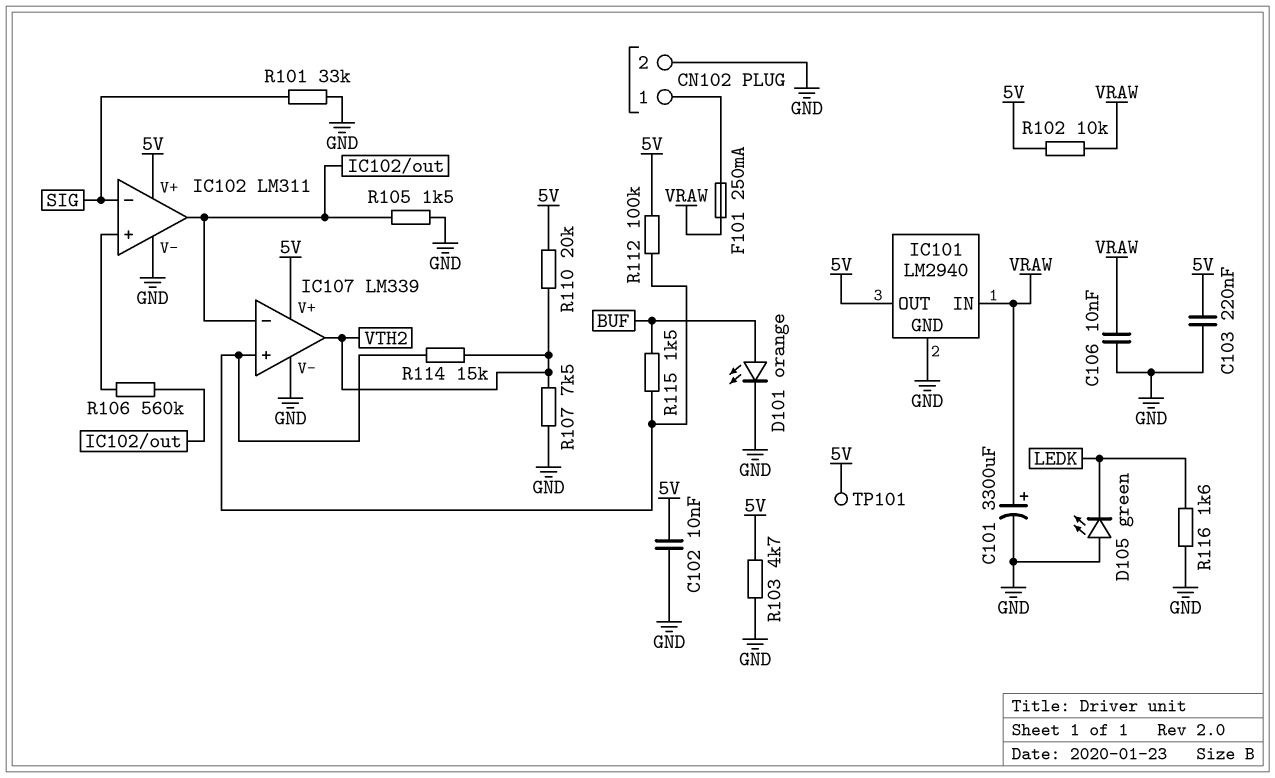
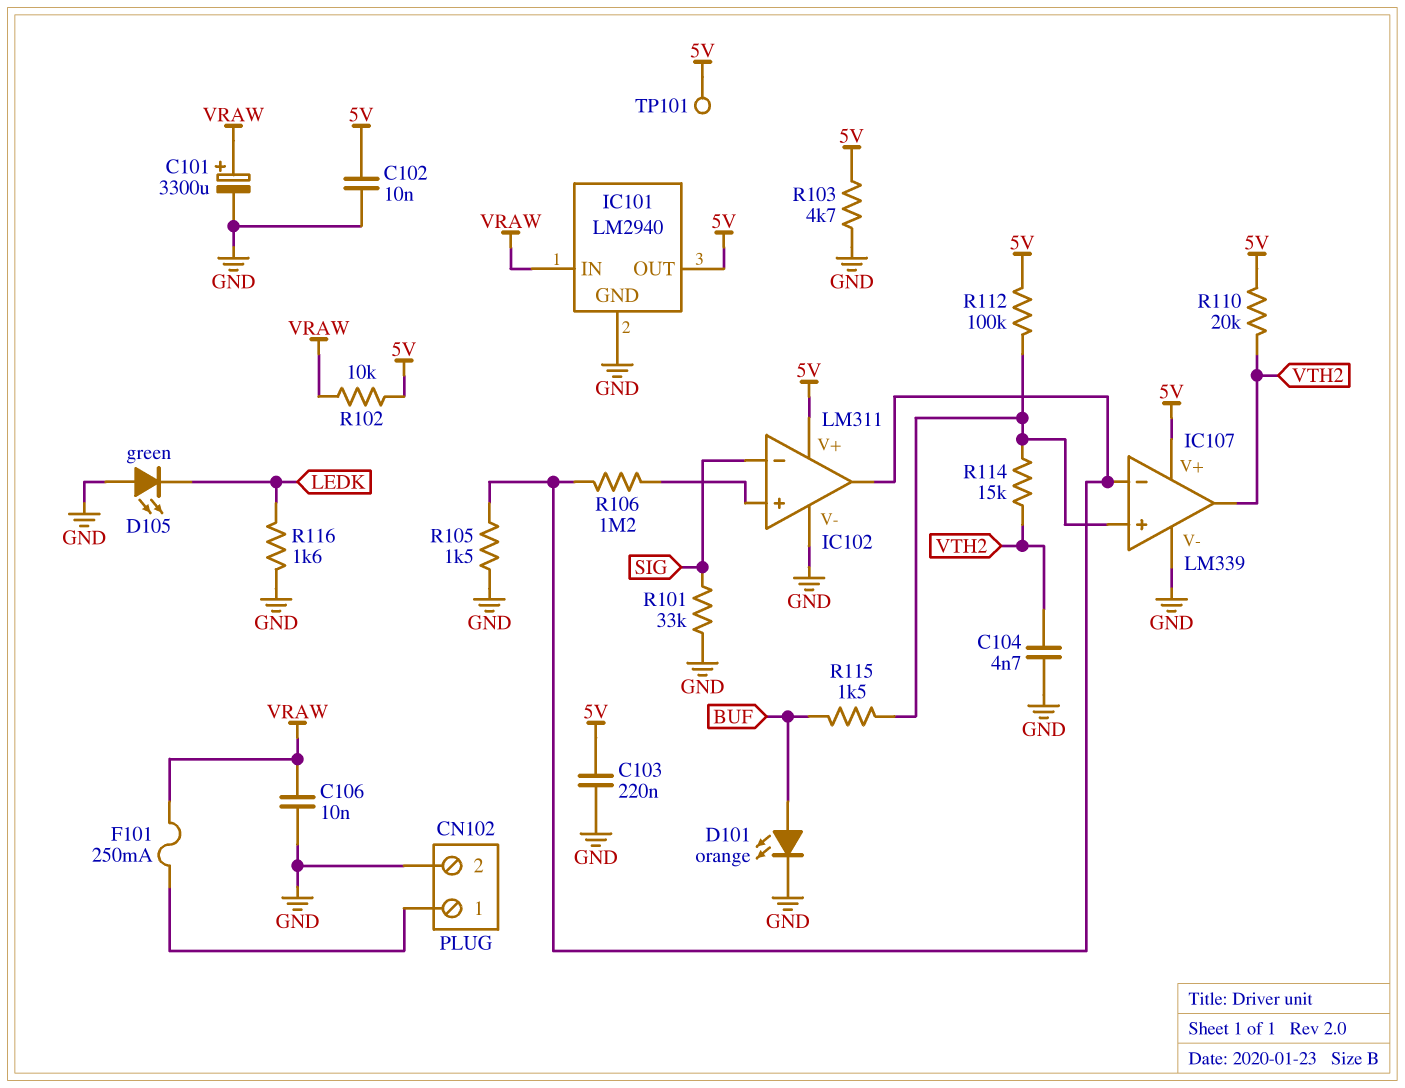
C104: none -> 4.7nF (GND, VTH2)
R106: 560k (IC102/in+, IC102/out) -> 1.2M (IC102/in+, IC102/out)
R107: 7.5k (GND, VTH2) -> none

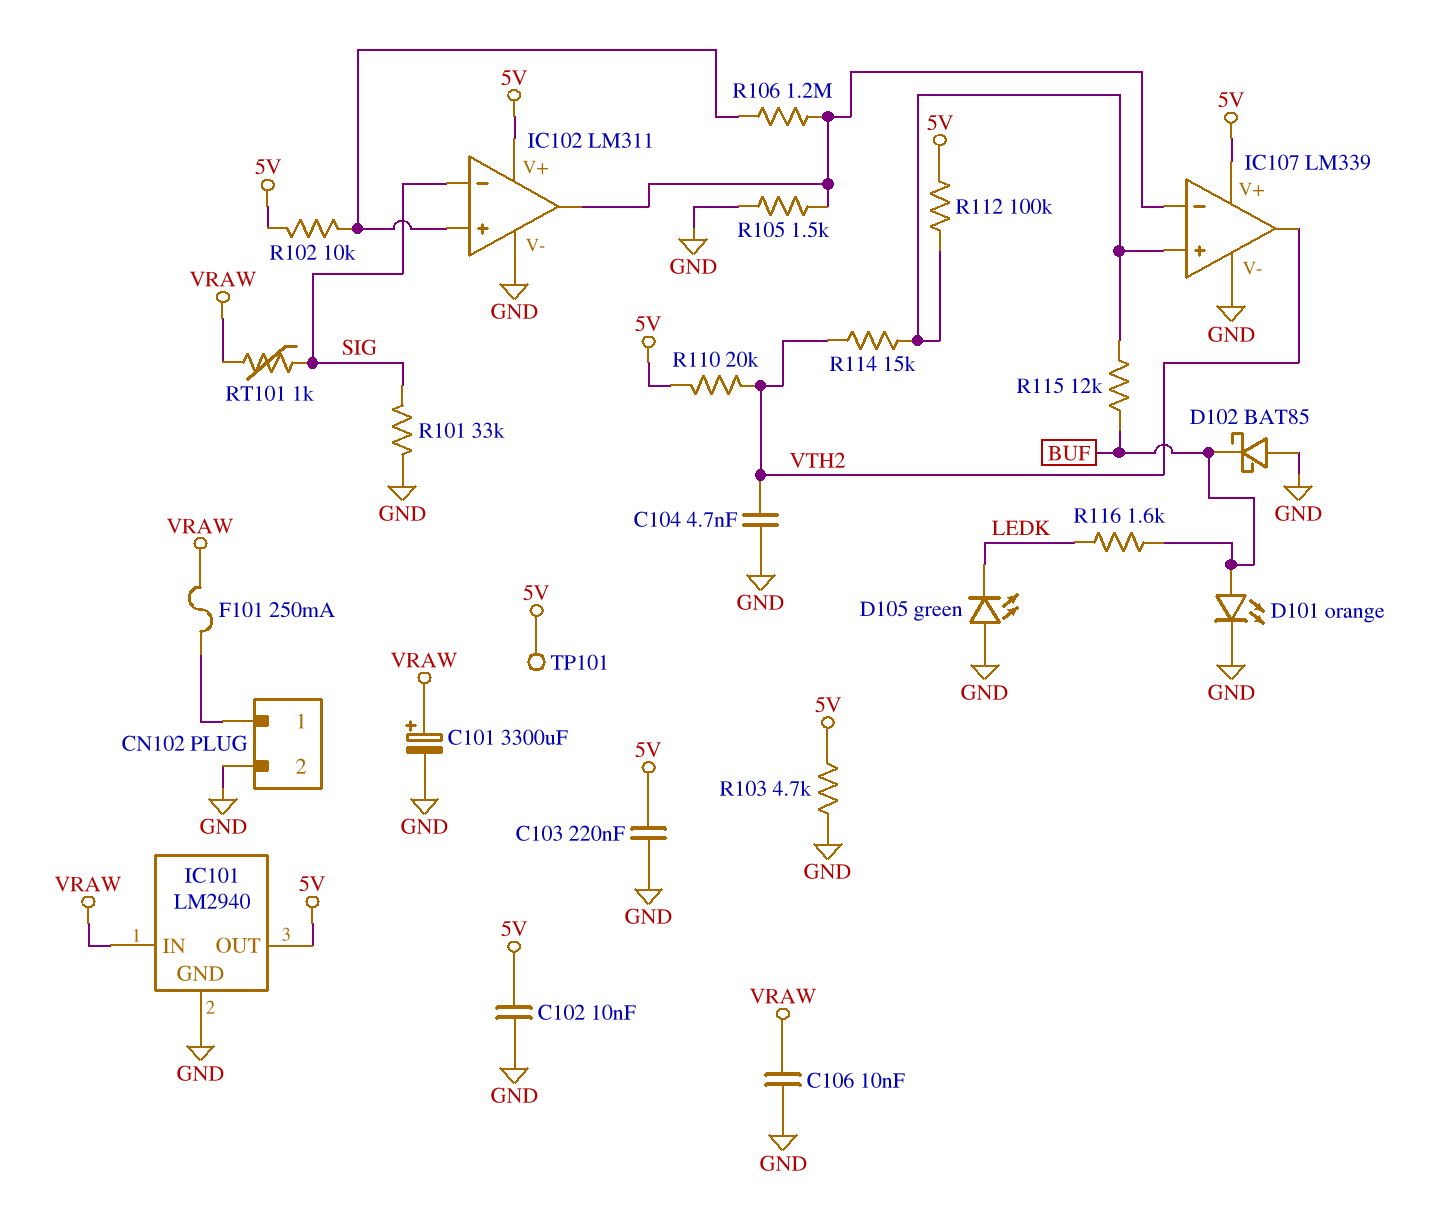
D102: none -> schottky BAT85 (A GND, K BUF)
R102: 10k (5V, VRAW) -> 10k (5V, IC102/in+)
R115: 1.5k (BUF, IC107/in+) -> 12k (BUF, IC107/in+)
R116: 1.6k (GND, LEDK) -> 1.6k (BUF, LEDK)
RT101: none -> 1k (SIG, VRAW)

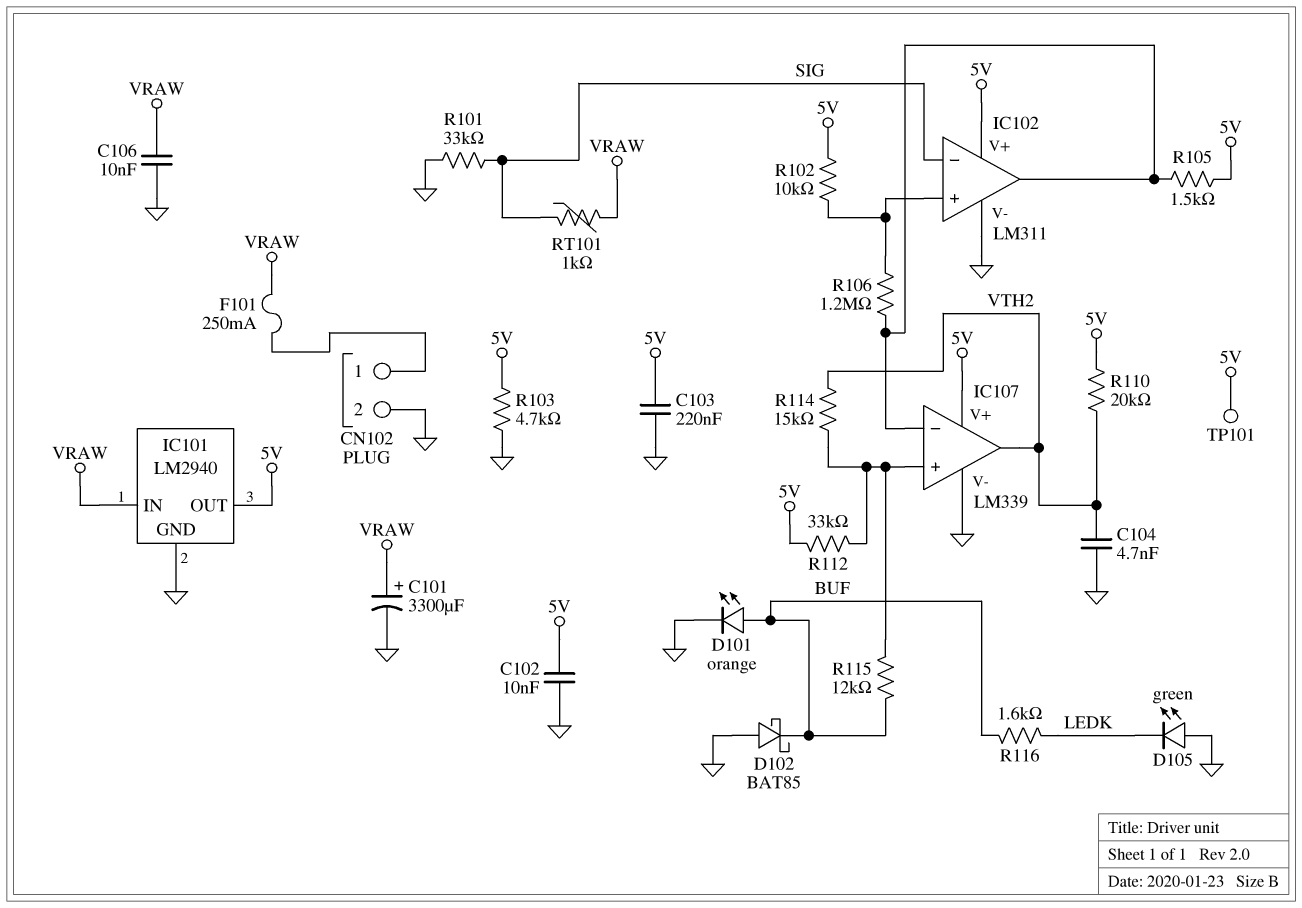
R105: 1.5k (GND, IC102/out) -> 1.5k (5V, IC102/out)
R112: 100k (5V, IC107/in+) -> 33k (5V, IC107/in+)

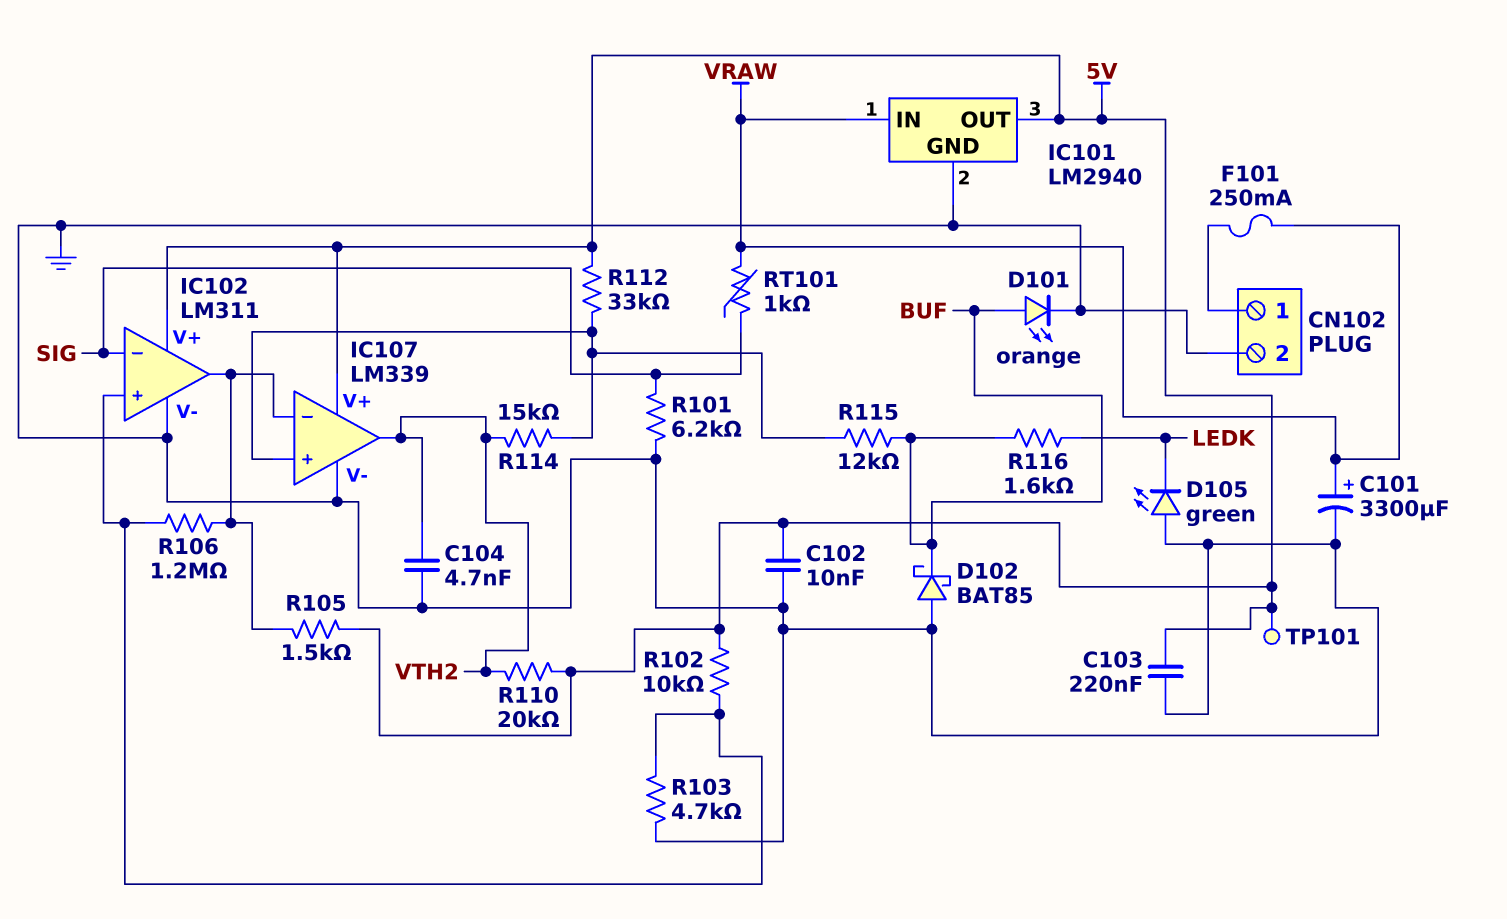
C106: 10nF (GND, VRAW) -> none
R101: 33k (GND, SIG) -> 6.2k (GND, SIG)
R103: 4.7k (5V, GND) -> 4.7k (GND, IC102/in+)

